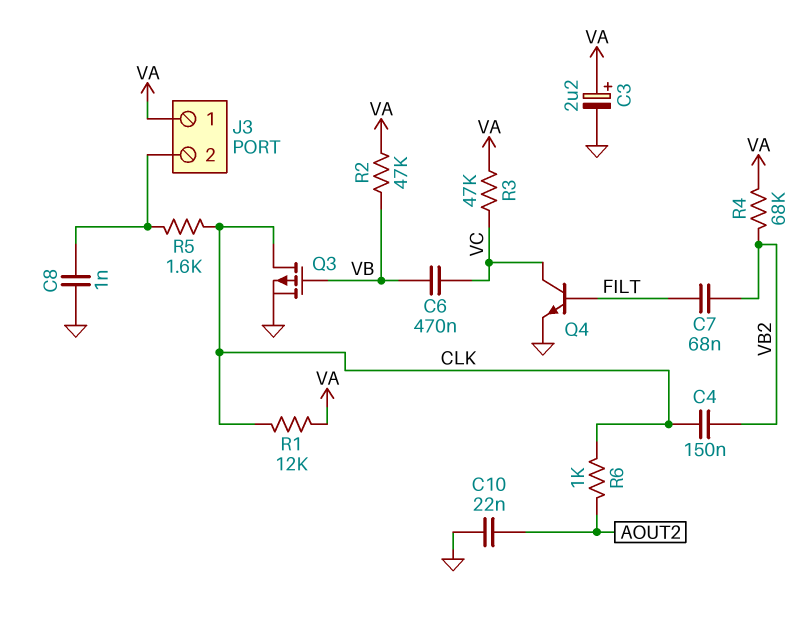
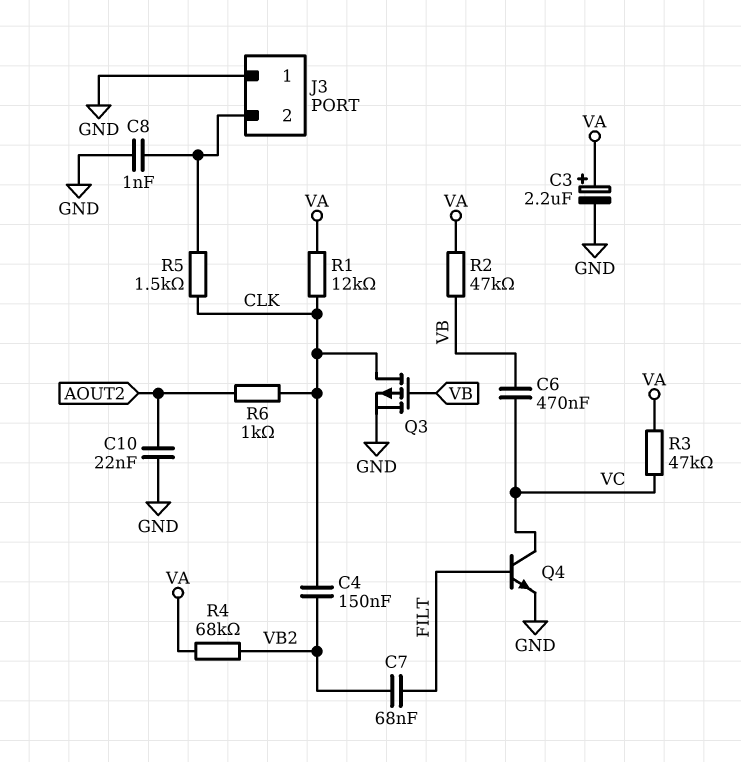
J3 pin 1: VA -> GND
R5: 1.6k (CLK, J3/2) -> 1.5k (CLK, J3/2)

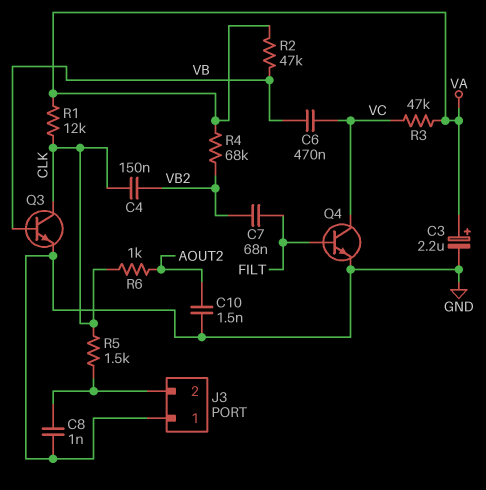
C10: 22nF (AOUT2, GND) -> 1.5nF (AOUT2, GND)
Q3: PMOS (G VB, D CLK, S GND) -> NPN (B VB, C CLK, E GND)

